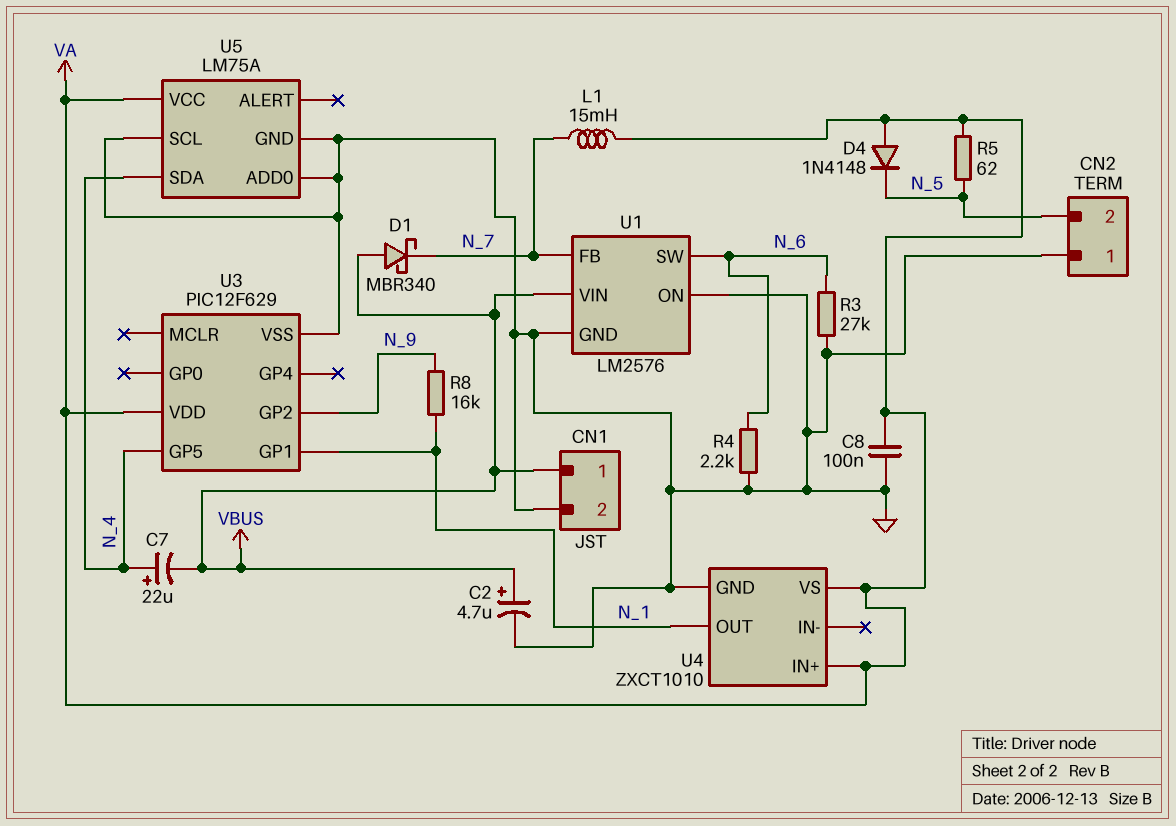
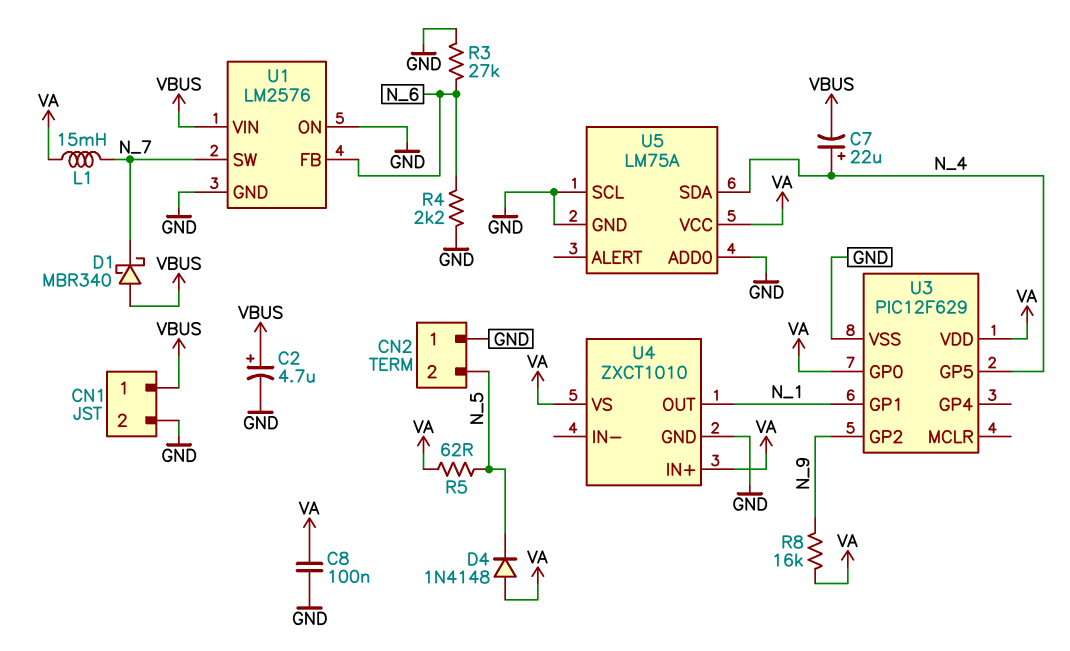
R8: 16k (N_1, N_9) -> 16k (N_9, VA)
U1 pin FB: N_7 -> N_6
U1 pin SW: N_6 -> N_7
U3 pin GP0: none -> VA

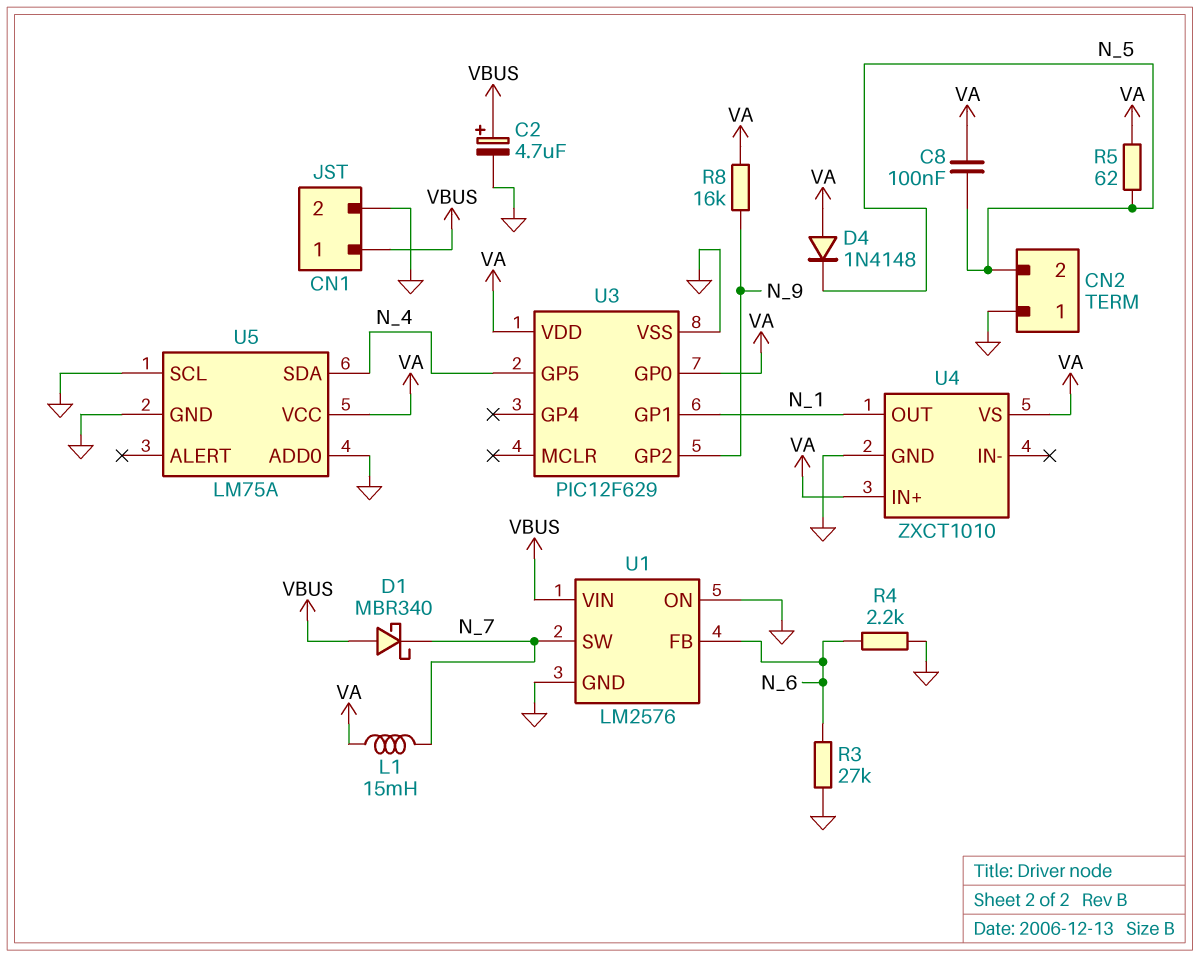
C7: 22uF (plus N_4, minus VBUS) -> none
C8: 100nF (GND, VA) -> 100nF (N_5, VA)

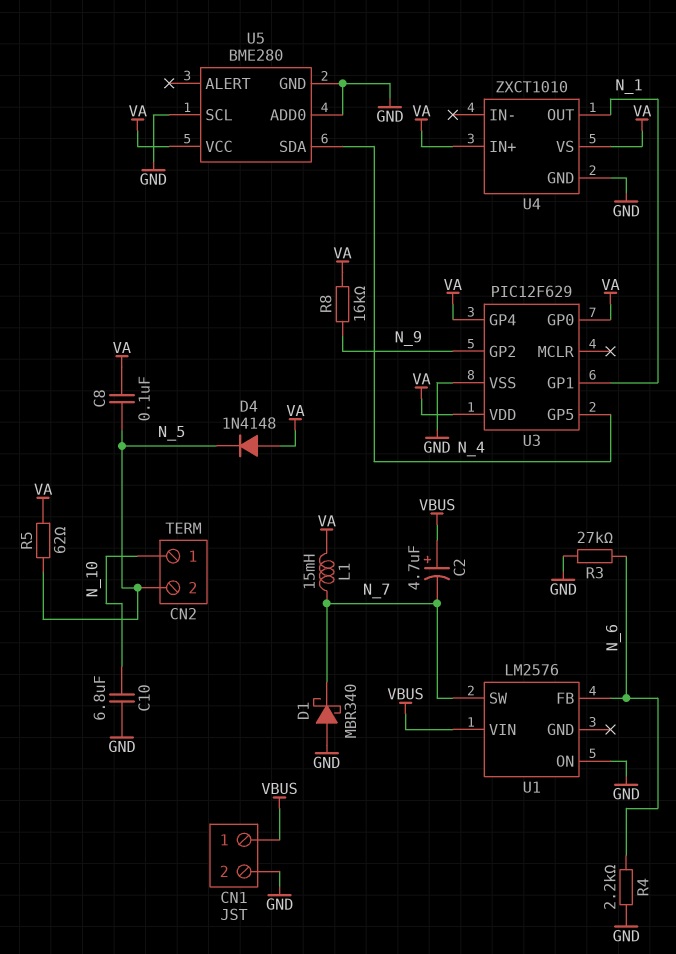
C2: 4.7uF (plus VBUS, minus GND) -> 4.7uF (plus VBUS, minus N_7)
C10: none -> 6.8uF (GND, N_10)
CN2 pin 1: GND -> N_10
D1: schottky MBR340 (A VBUS, K N_7) -> schottky MBR340 (A GND, K N_7)
U1 pin GND: GND -> none
U3 pin GP4: none -> VA
U5: LM75A -> BME280

